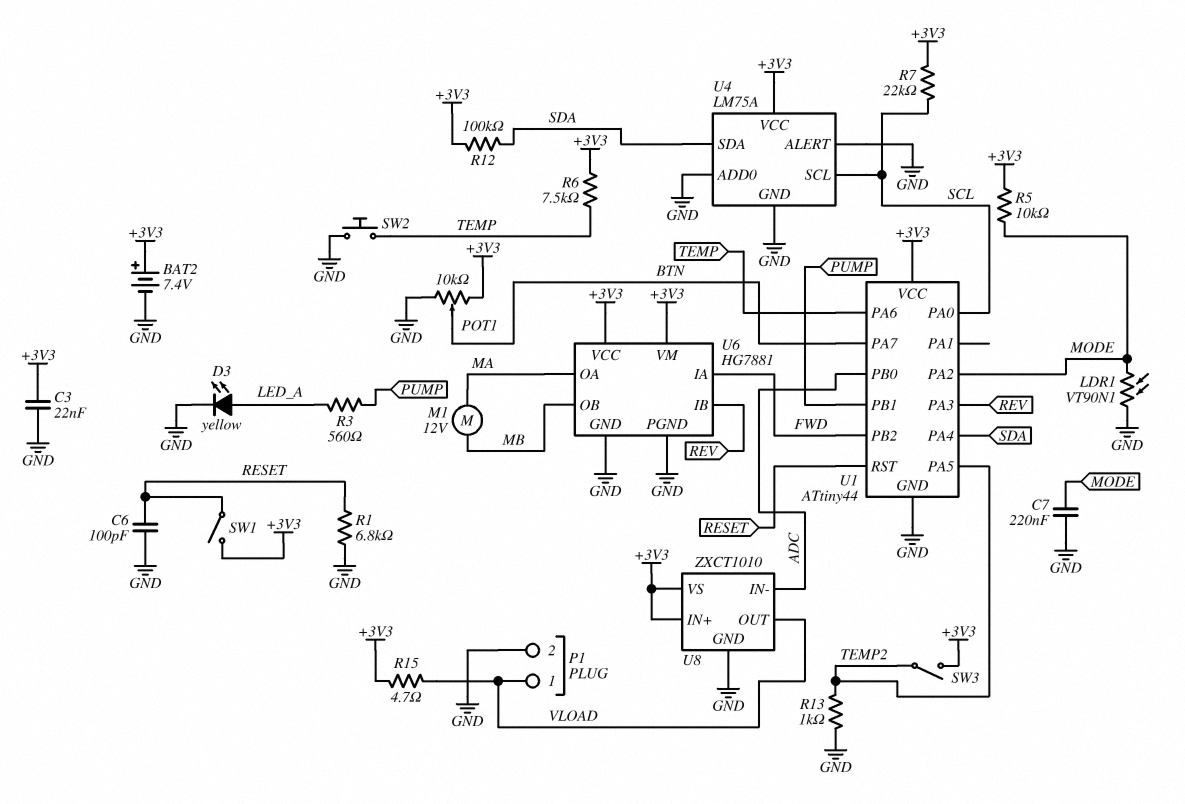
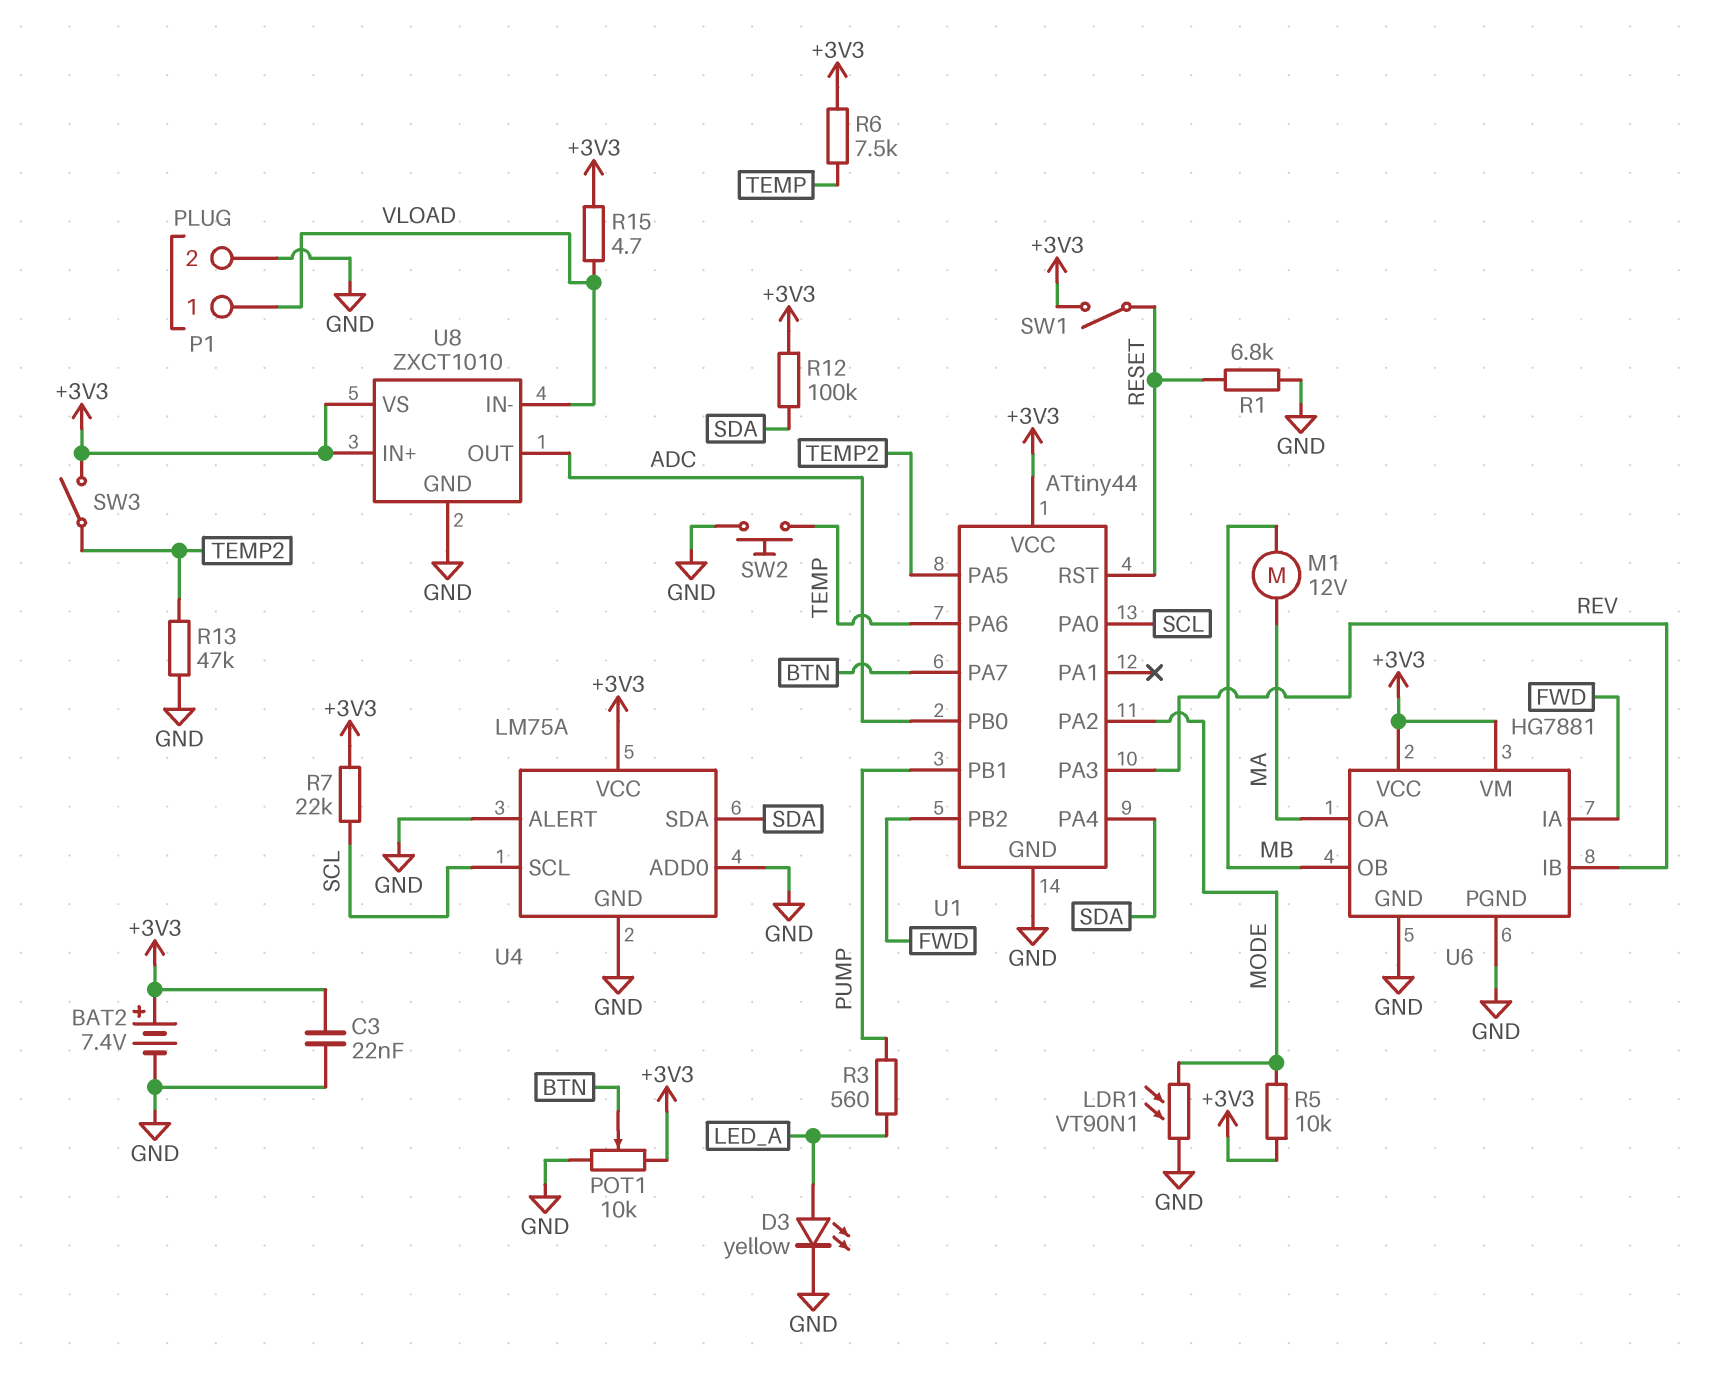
C6: 100pF (GND, RESET) -> none
C7: 220nF (GND, MODE) -> none
R13: 1k (GND, TEMP2) -> 47k (GND, TEMP2)
U8 pin IN-: ADC -> VLOAD
U8 pin OUT: VLOAD -> ADC

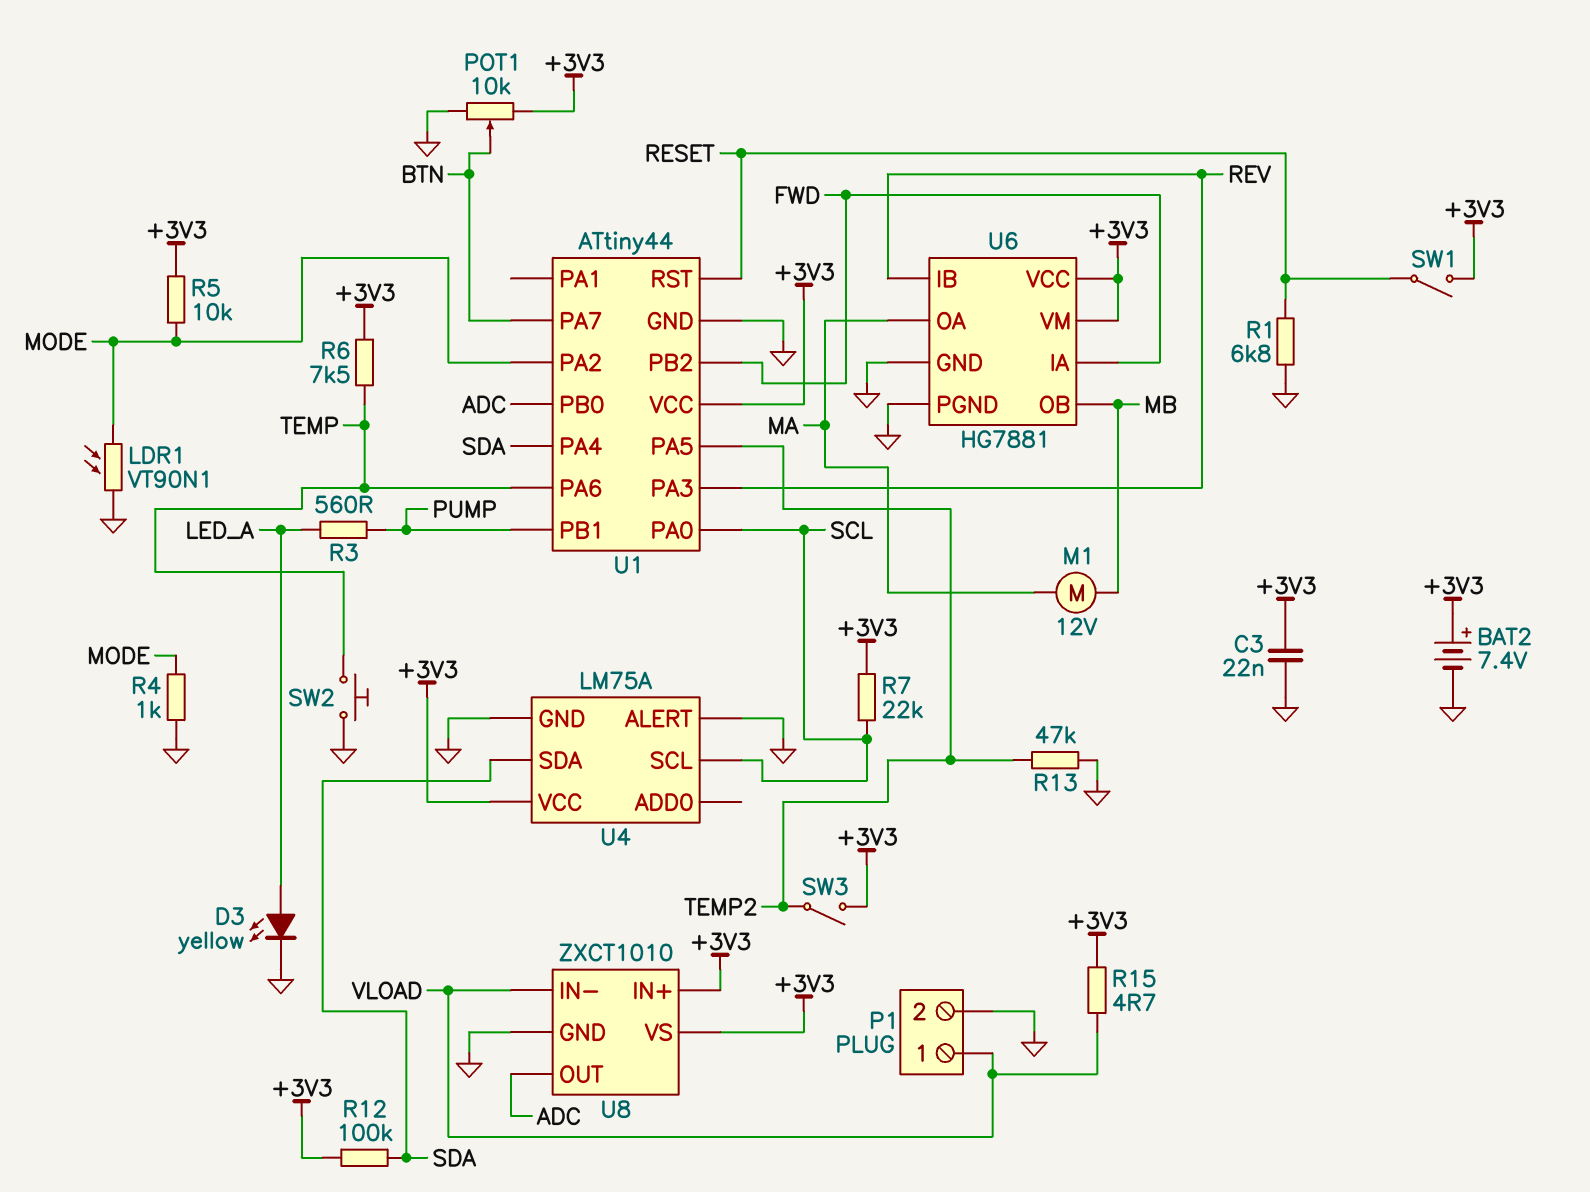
R4: none -> 1k (GND, MODE)
U4 pin ADD0: GND -> none

